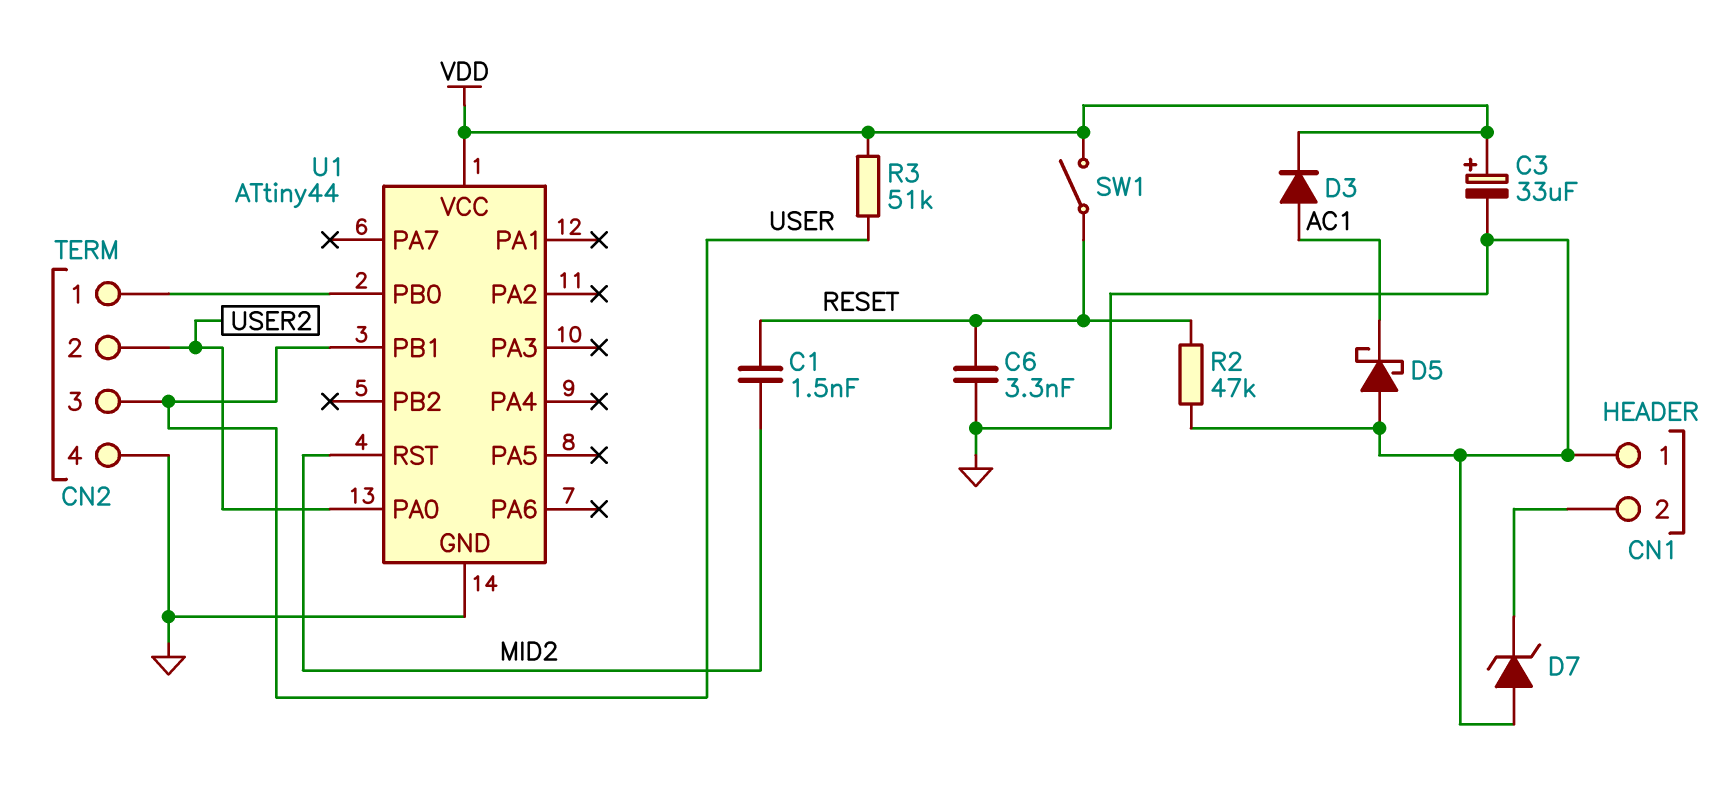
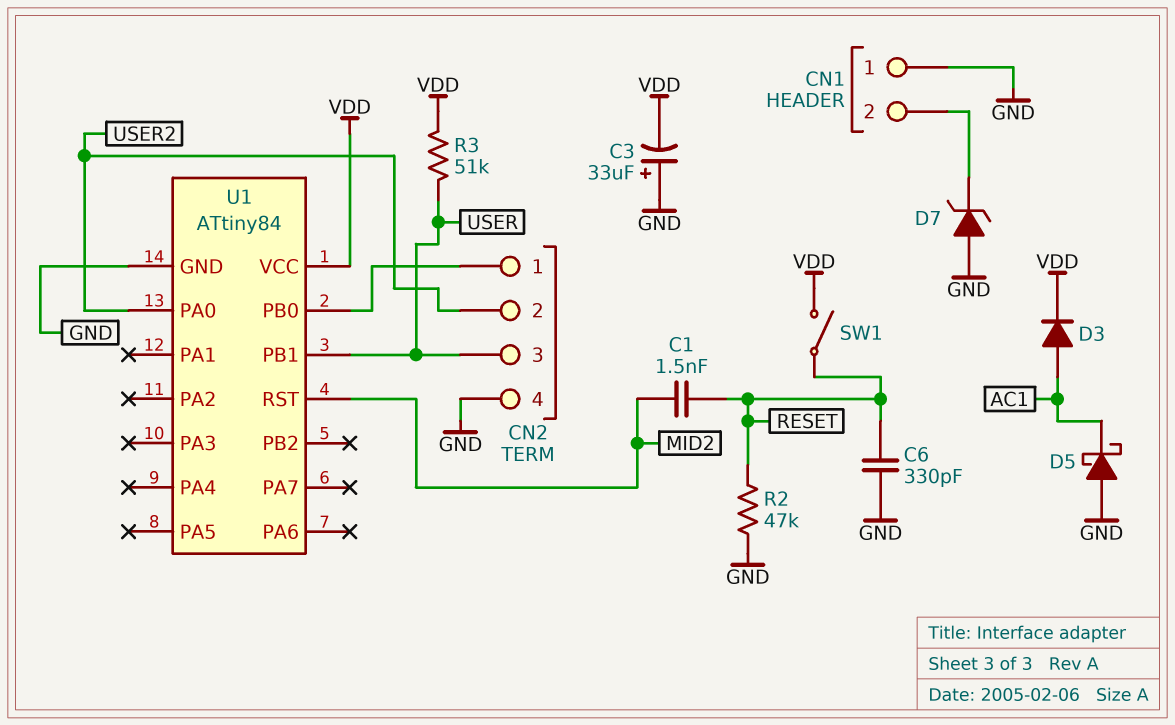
C3: 33uF (plus VDD, minus GND) -> 33uF (plus GND, minus VDD)
C6: 3.3nF (GND, RESET) -> 330pF (GND, RESET)
U1: ATtiny44 -> ATtiny84

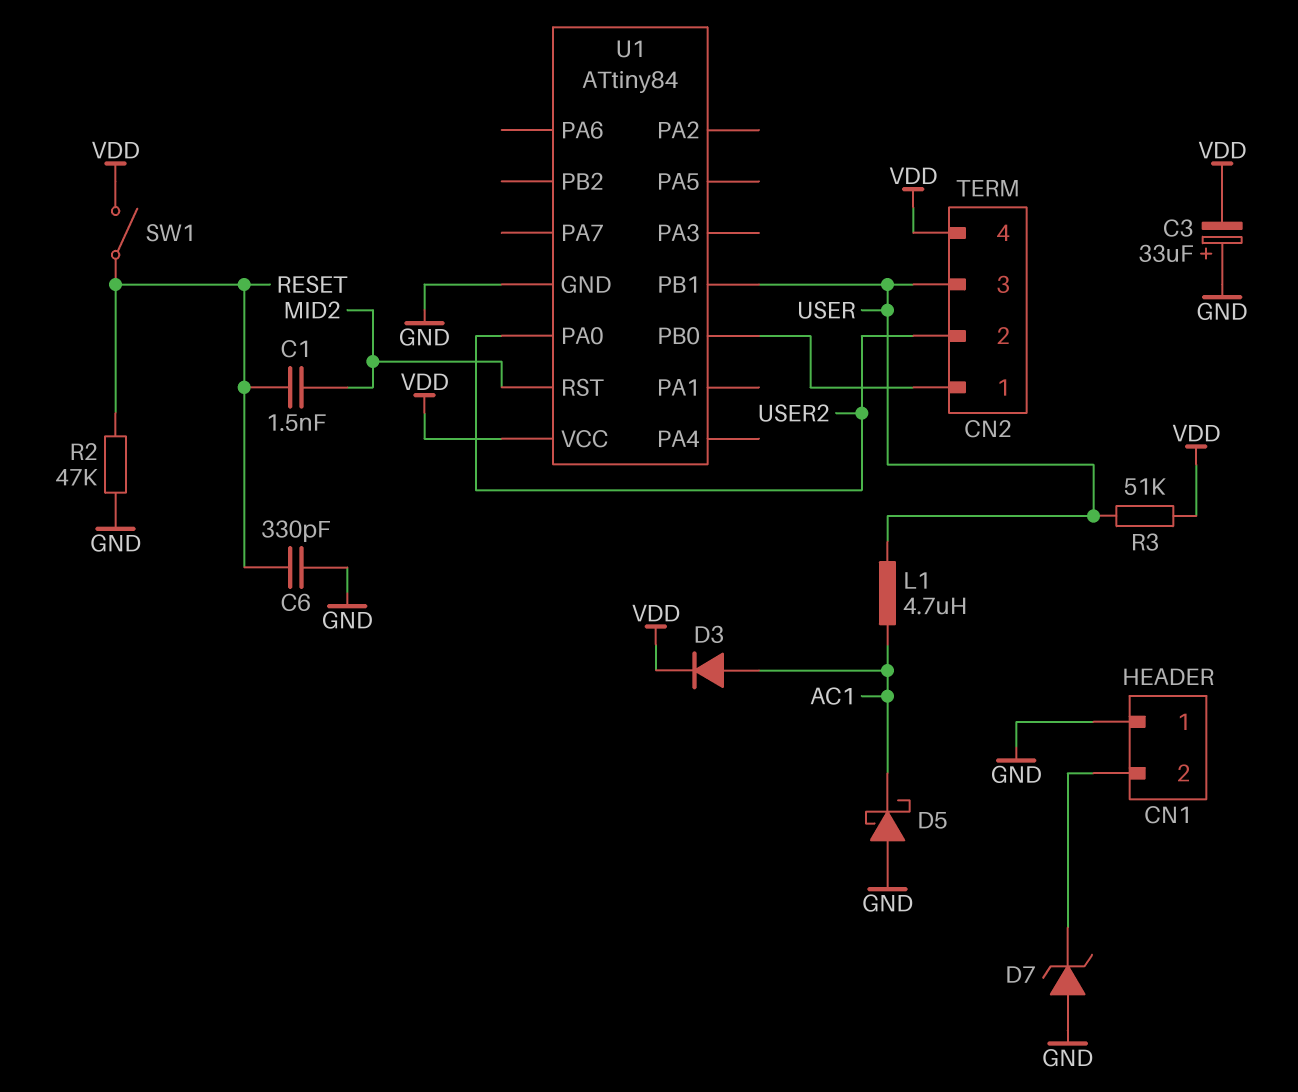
CN2 pin 4: GND -> VDD
L1: none -> 4.7uH (AC1, USER)

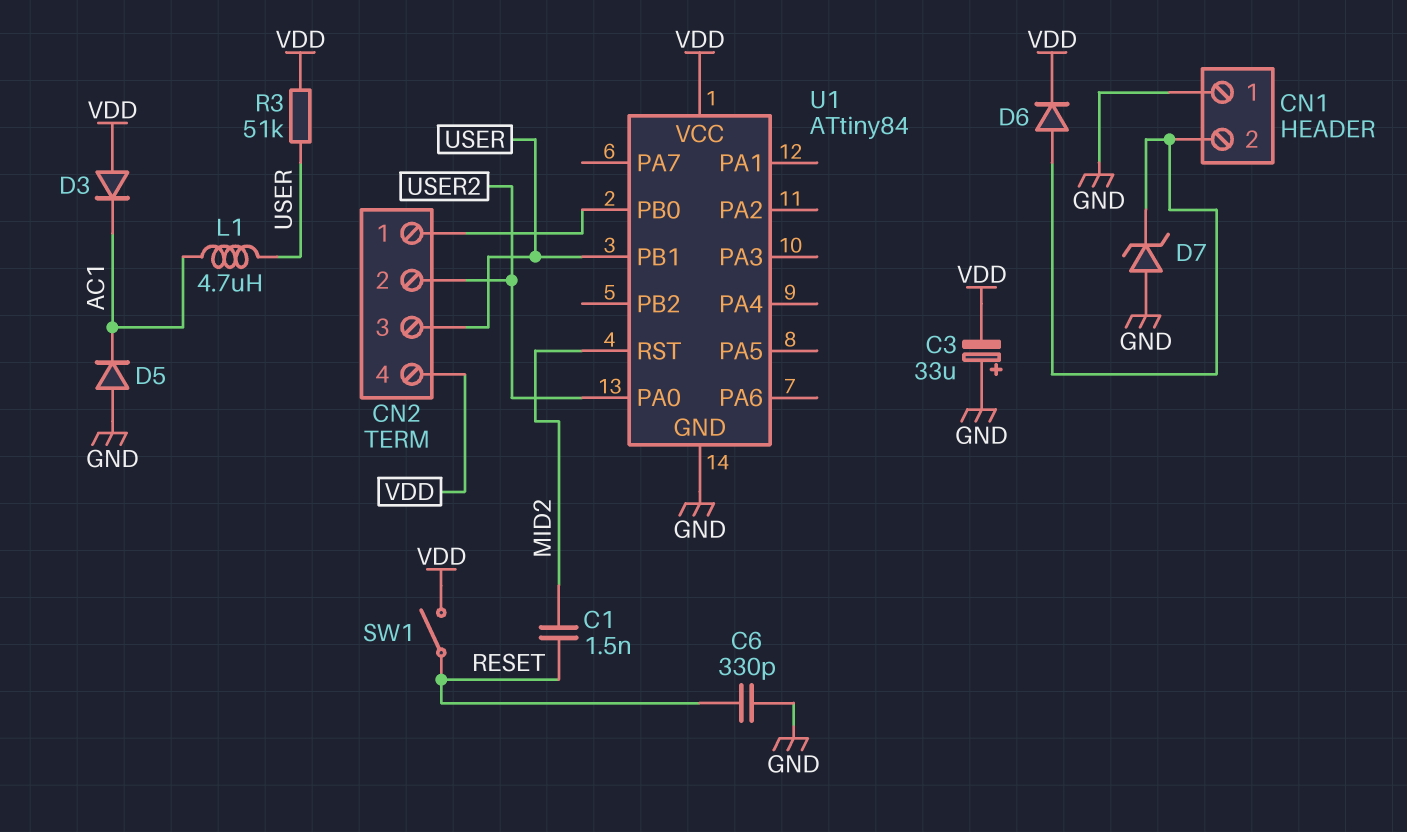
D3: diode (A AC1, K VDD) -> diode (A VDD, K AC1)
D5: schottky (A GND, K AC1) -> diode (A GND, K AC1)
D6: none -> diode (A CN1/2, K VDD)
R2: 47k (GND, RESET) -> none

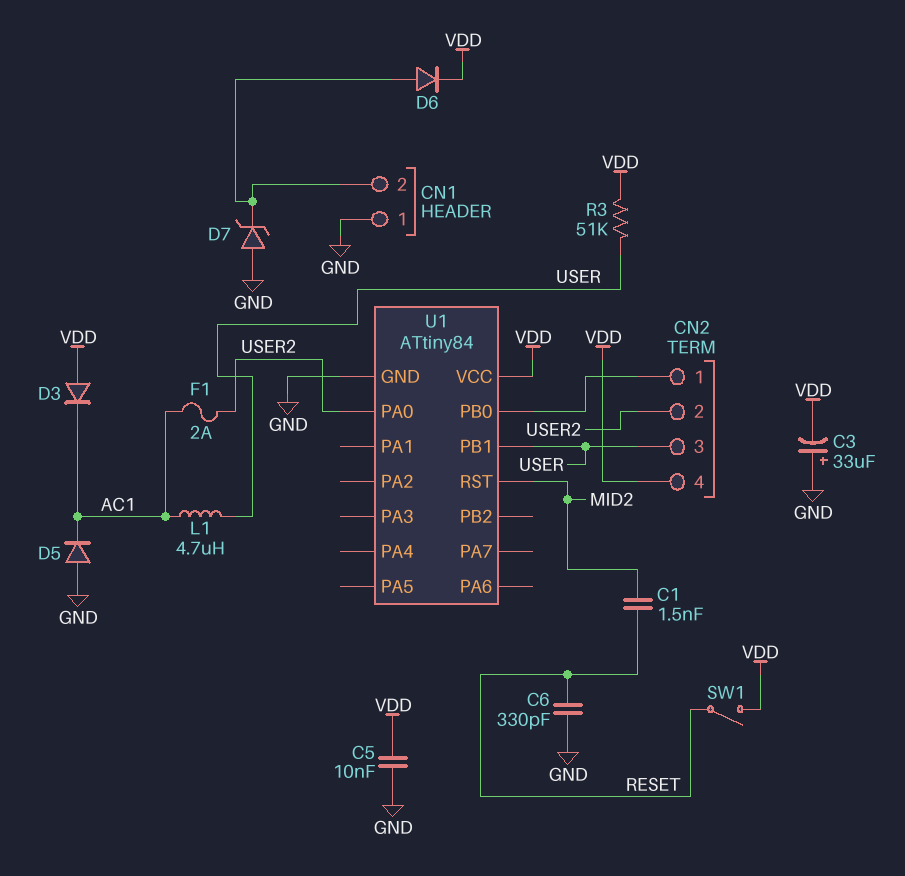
C5: none -> 10nF (GND, VDD)
F1: none -> 2A (AC1, USER2)

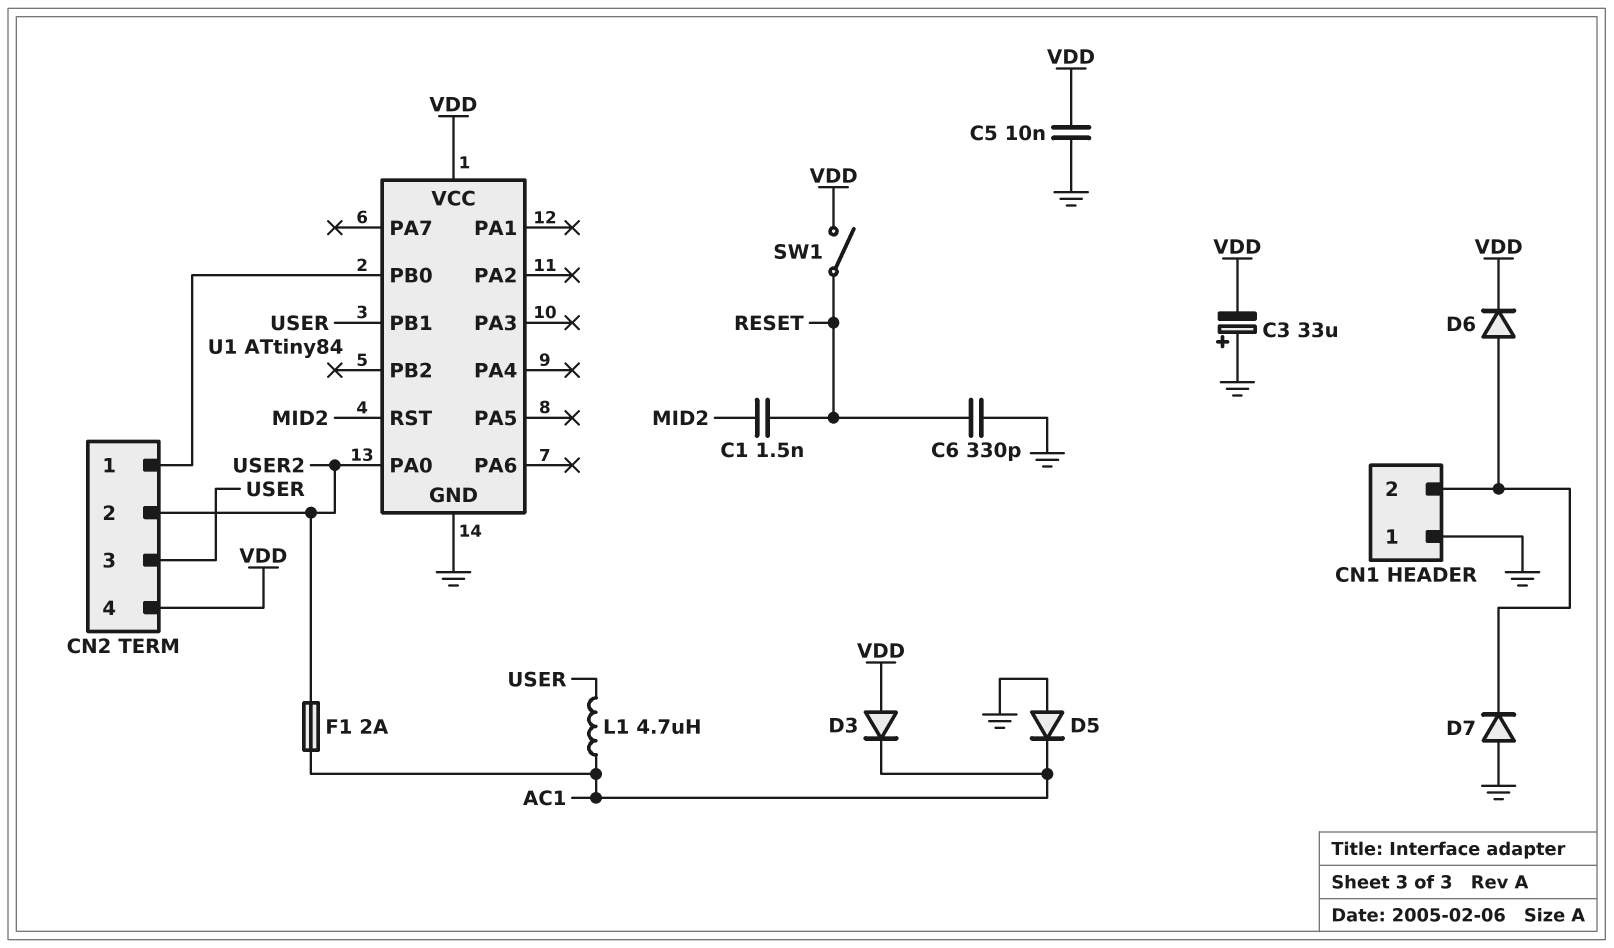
D7: zener (A GND, K CN1/2) -> diode (A GND, K CN1/2)
R3: 51k (USER, VDD) -> none

